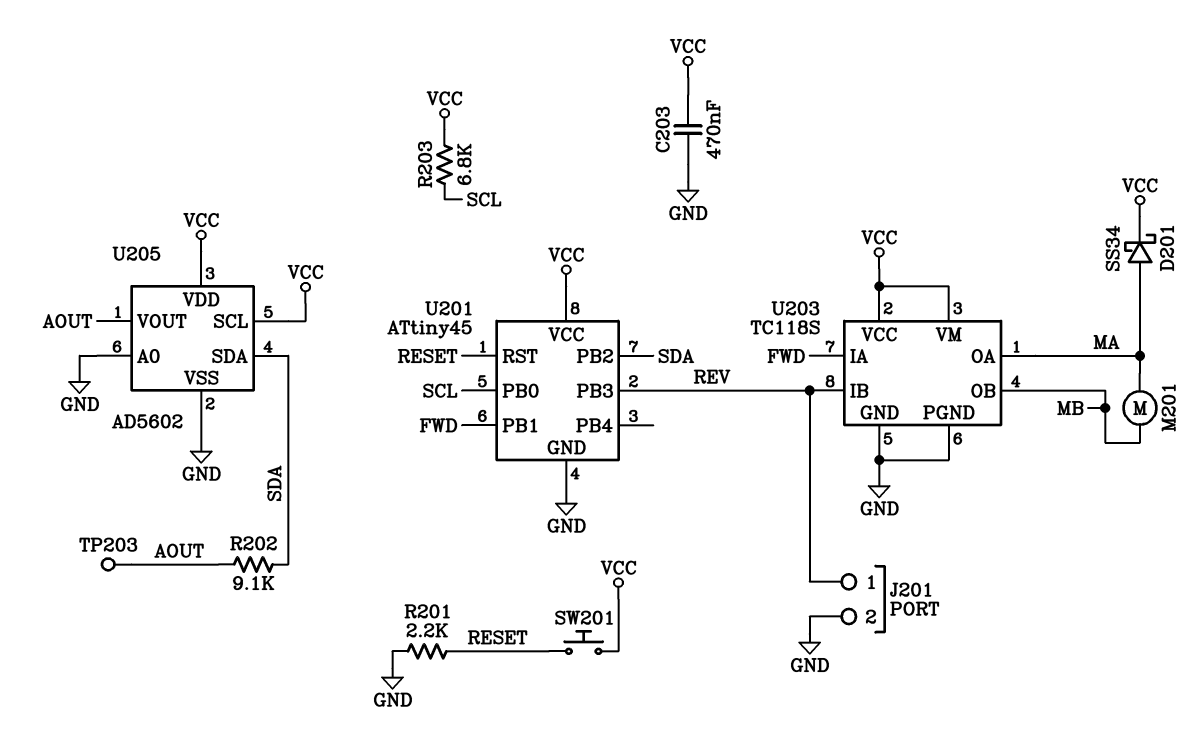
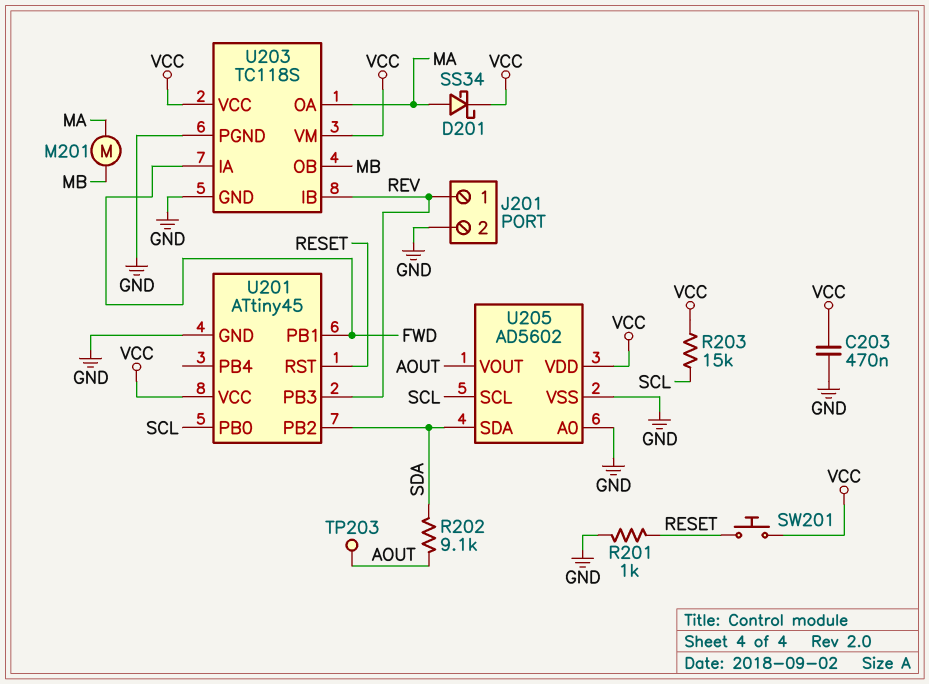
R201: 2.2k (GND, RESET) -> 1k (GND, RESET)
R203: 6.8k (SCL, VCC) -> 15k (SCL, VCC)
U205 pin SCL: VCC -> SCL

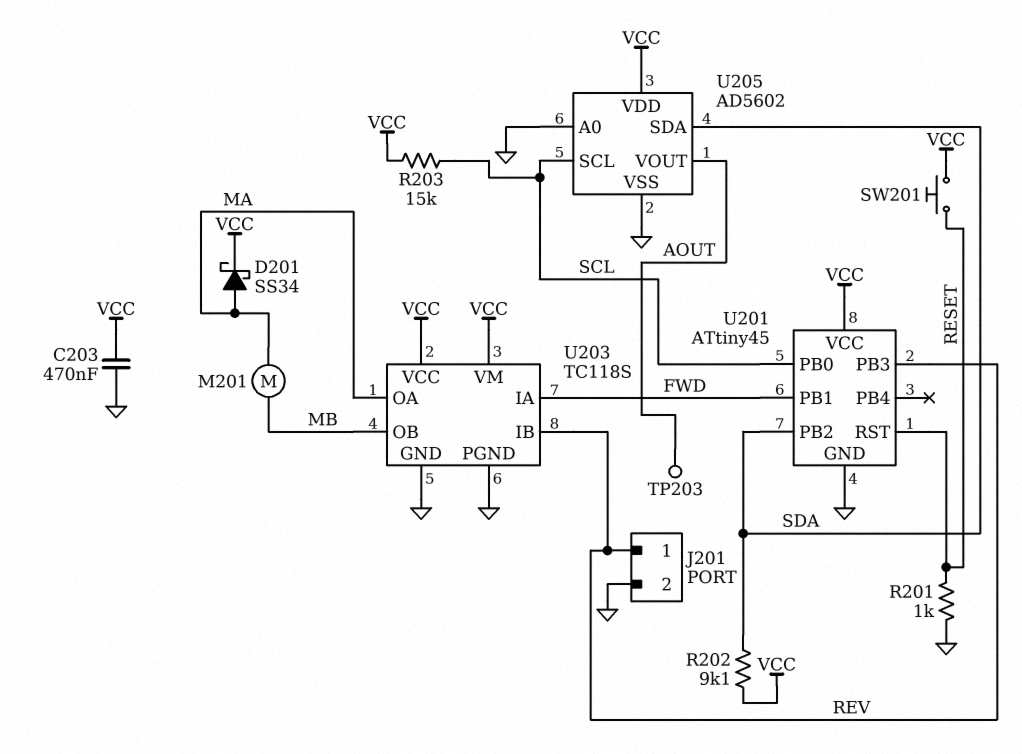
R202: 9.1k (AOUT, SDA) -> 9.1k (SDA, VCC)

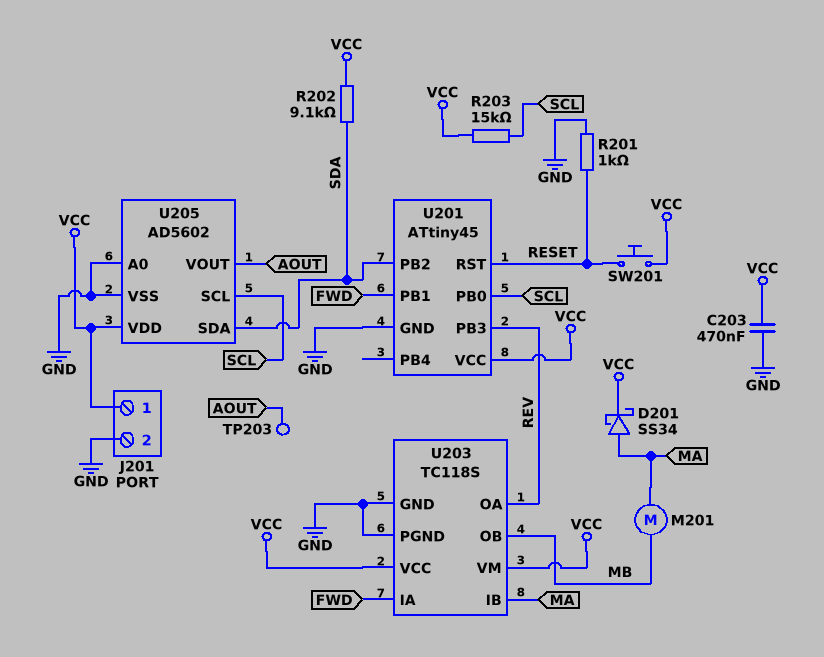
J201 pin 1: REV -> VCC
U203 pin IB: REV -> MA
U203 pin OA: MA -> REV

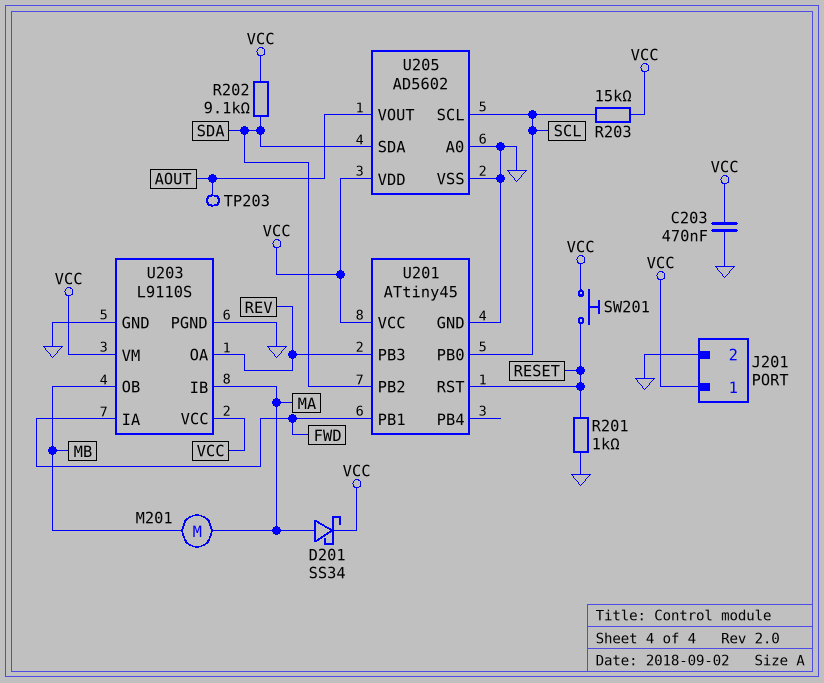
U203: TC118S -> L9110S

